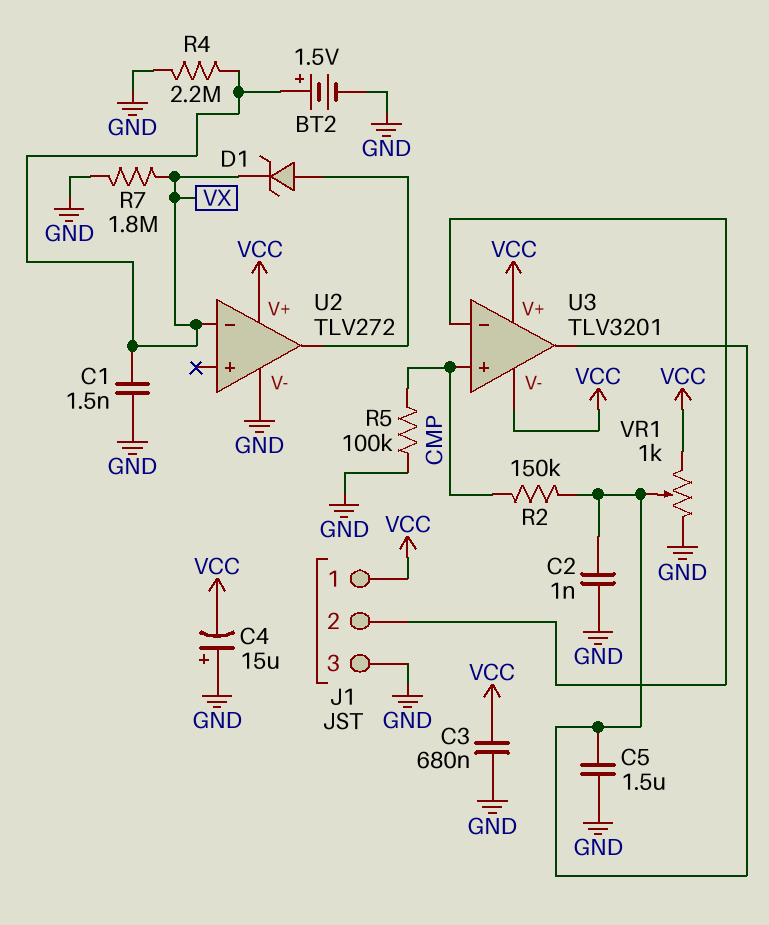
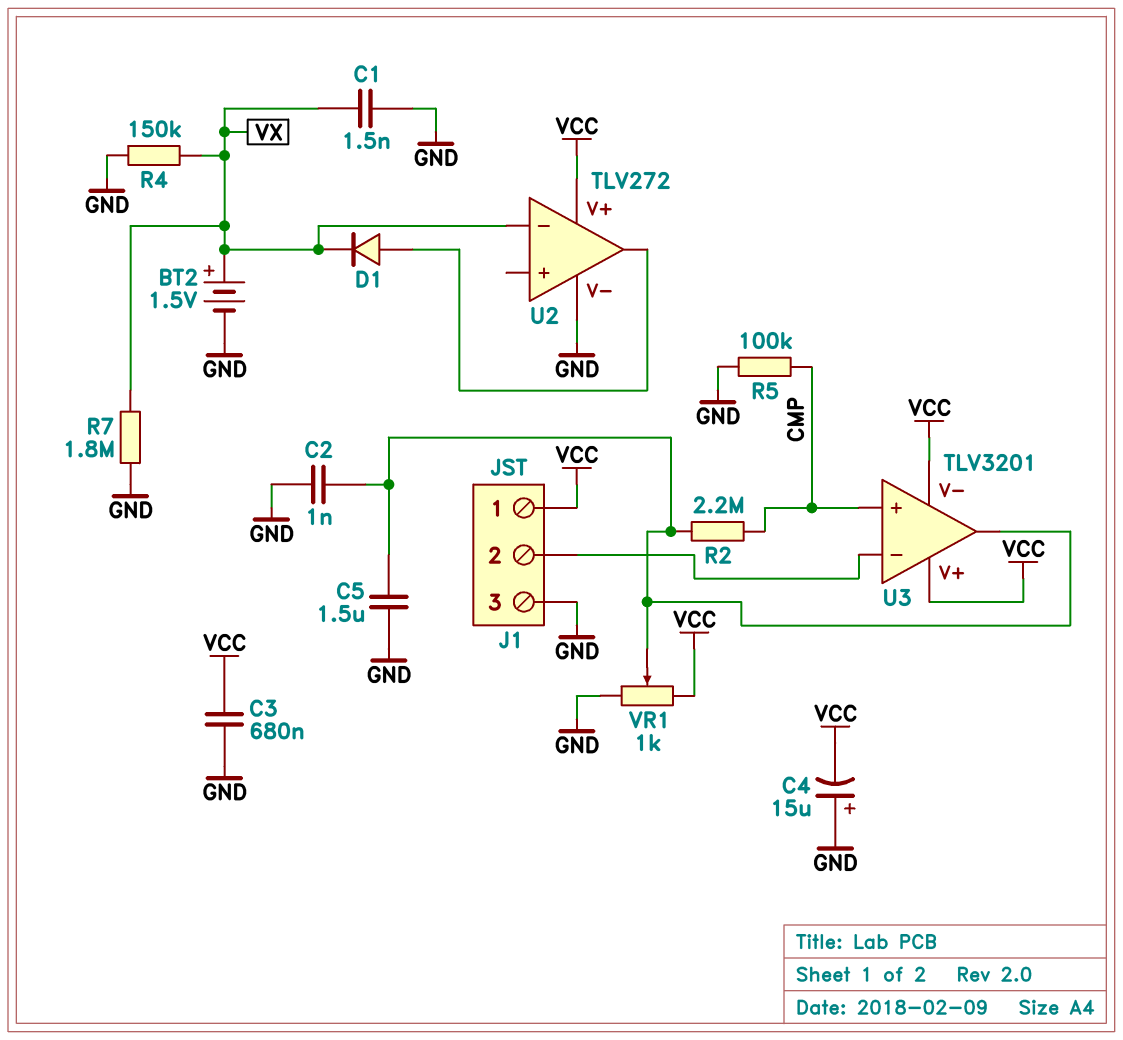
D1: zener (A U2/out, K VX) -> diode (A U2/out, K VX)
R2: 150k (CMP, U3/out) -> 2.2M (CMP, U3/out)
R4: 2.2M (GND, VX) -> 150k (GND, VX)

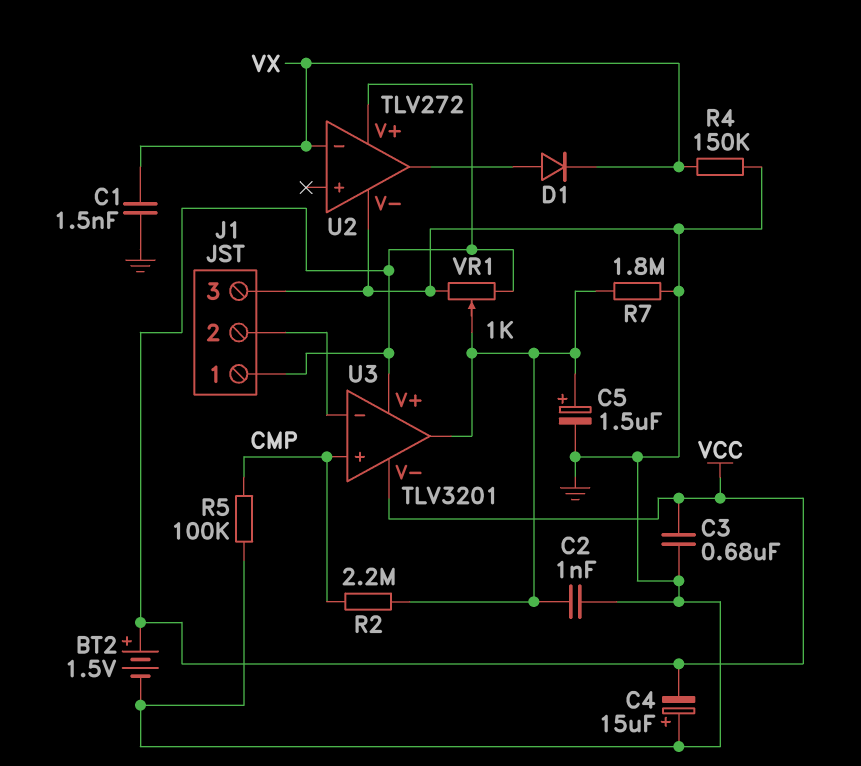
BT2: 1.5V (plus VX, minus GND) -> 1.5V (plus VCC, minus GND)
C5: 1.5uF (GND, U3/out) -> 1.5uF (plus U3/out, minus GND)
R7: 1.8M (GND, VX) -> 1.8M (GND, U3/out)

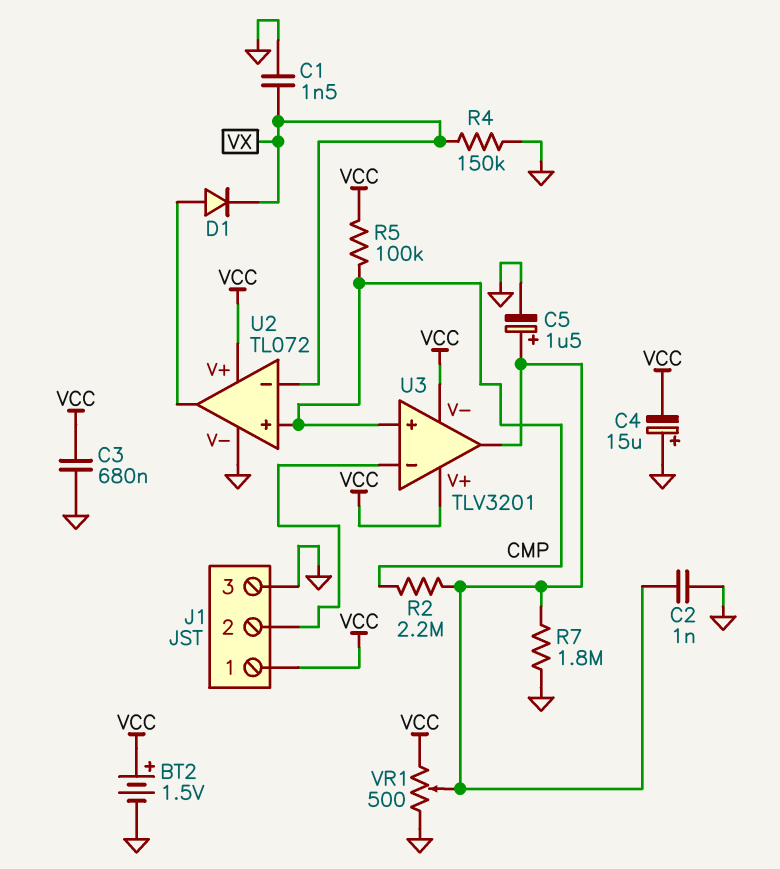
R5: 100k (CMP, GND) -> 100k (CMP, VCC)
U2: TLV272 -> TL072
U2 pin in+: none -> CMP
VR1: 1k (GND, VCC, wiper U3/out) -> 500 (GND, VCC, wiper U3/out)

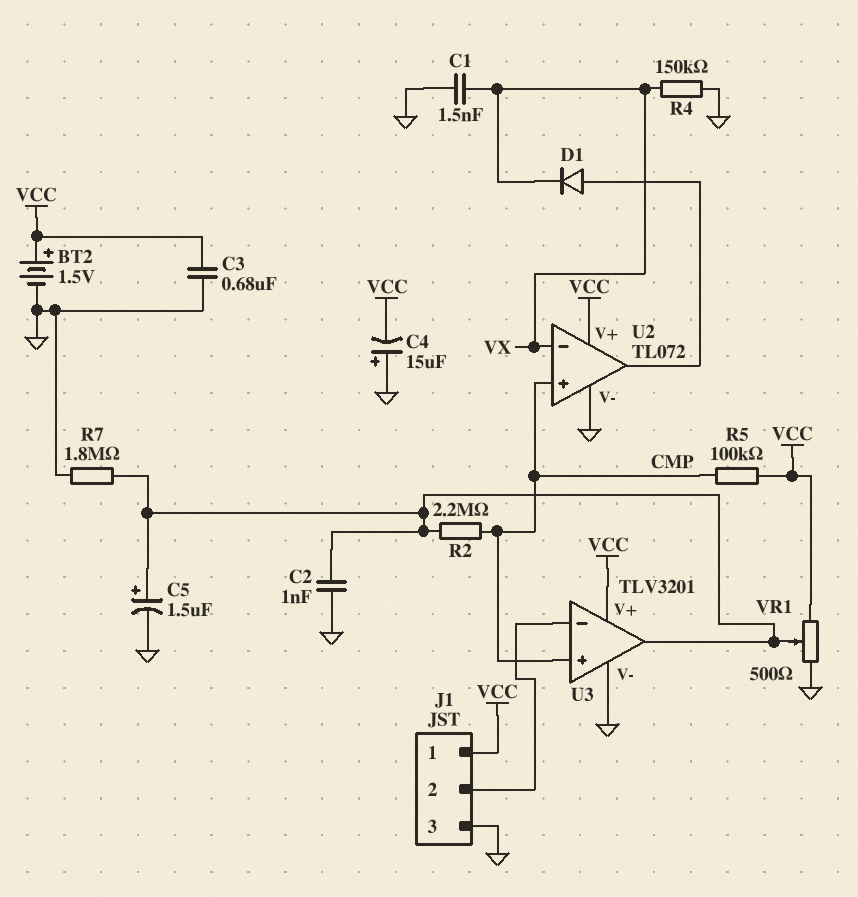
U3 pin V-: VCC -> GND

